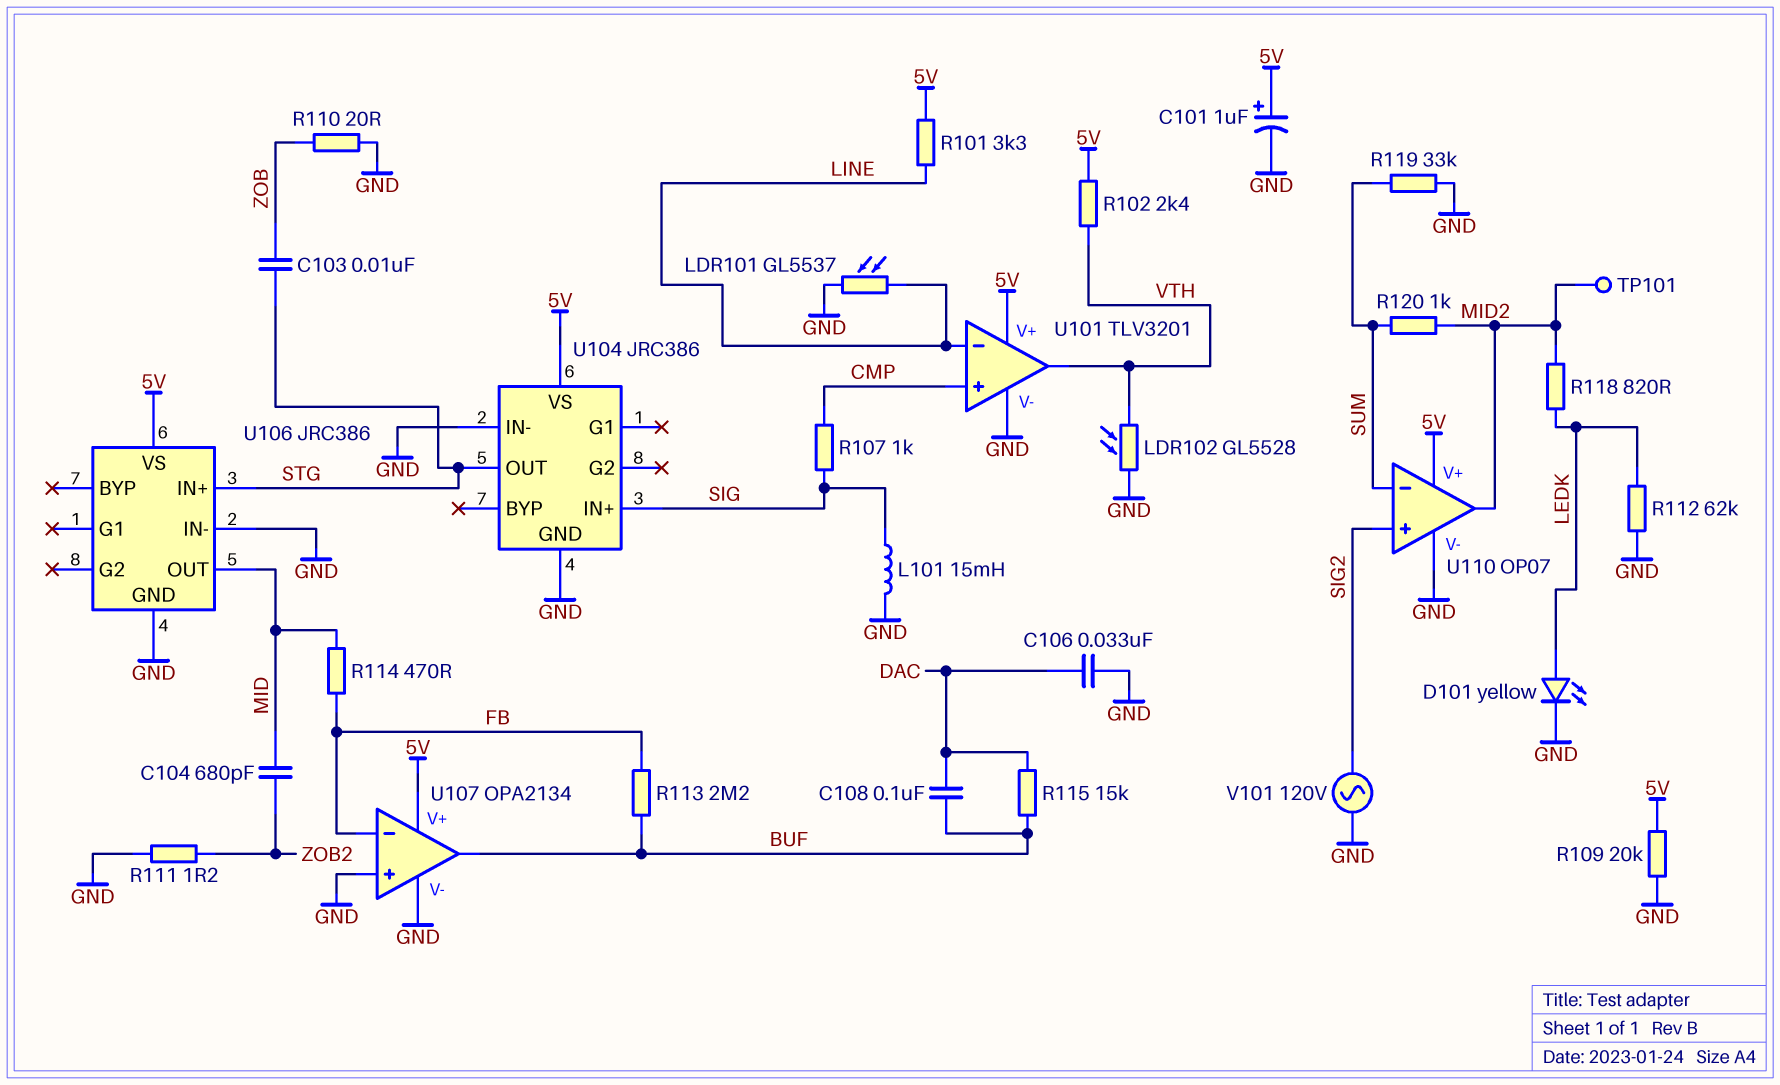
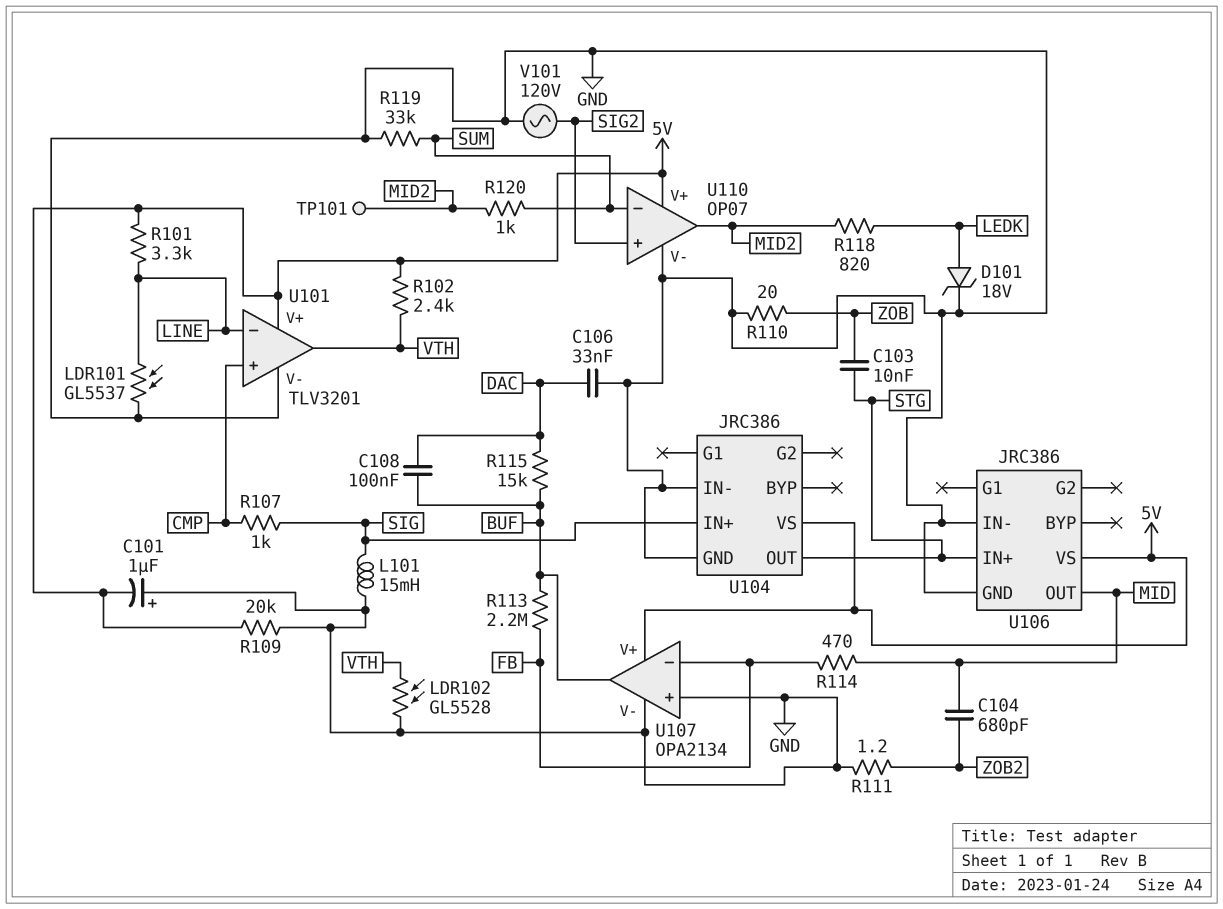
C101: 1uF (plus 5V, minus GND) -> 1uF (plus GND, minus 5V)
D101: LED yellow (A LEDK, K GND) -> zener 18V (A LEDK, K GND)
R112: 62k (GND, LEDK) -> none

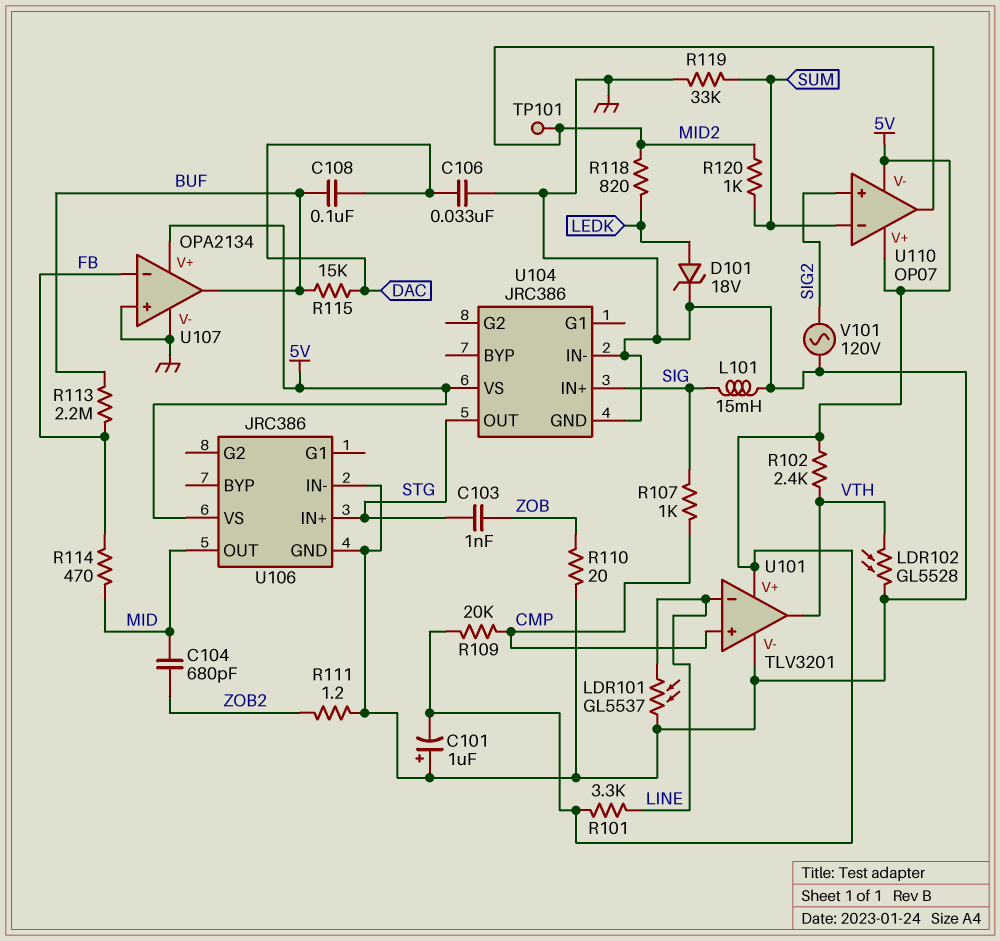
C103: 10nF (STG, ZOB) -> 1nF (STG, ZOB)
R109: 20k (5V, GND) -> 20k (5V, CMP)
U110 pin V-: GND -> 5V

